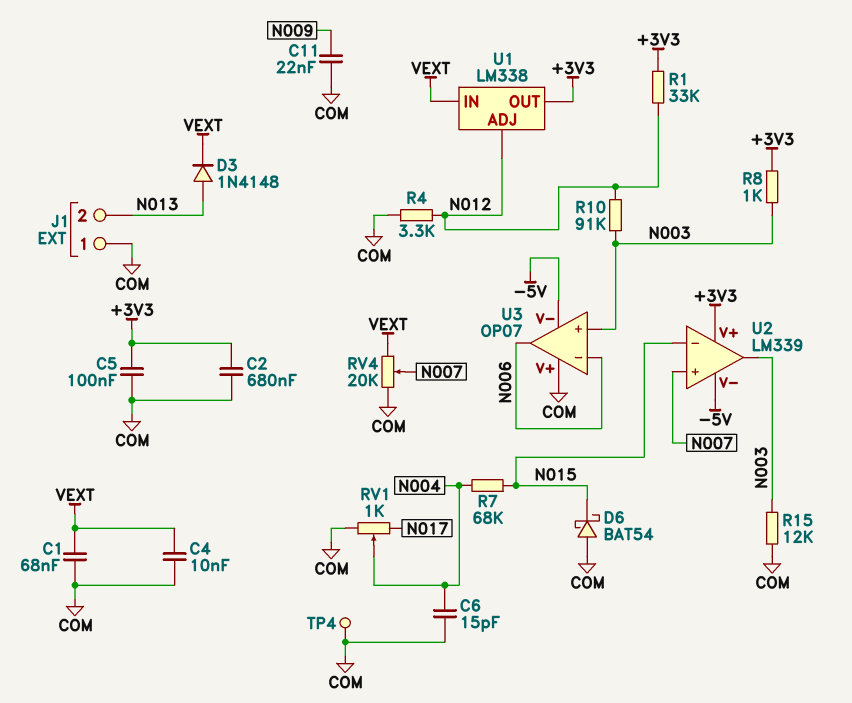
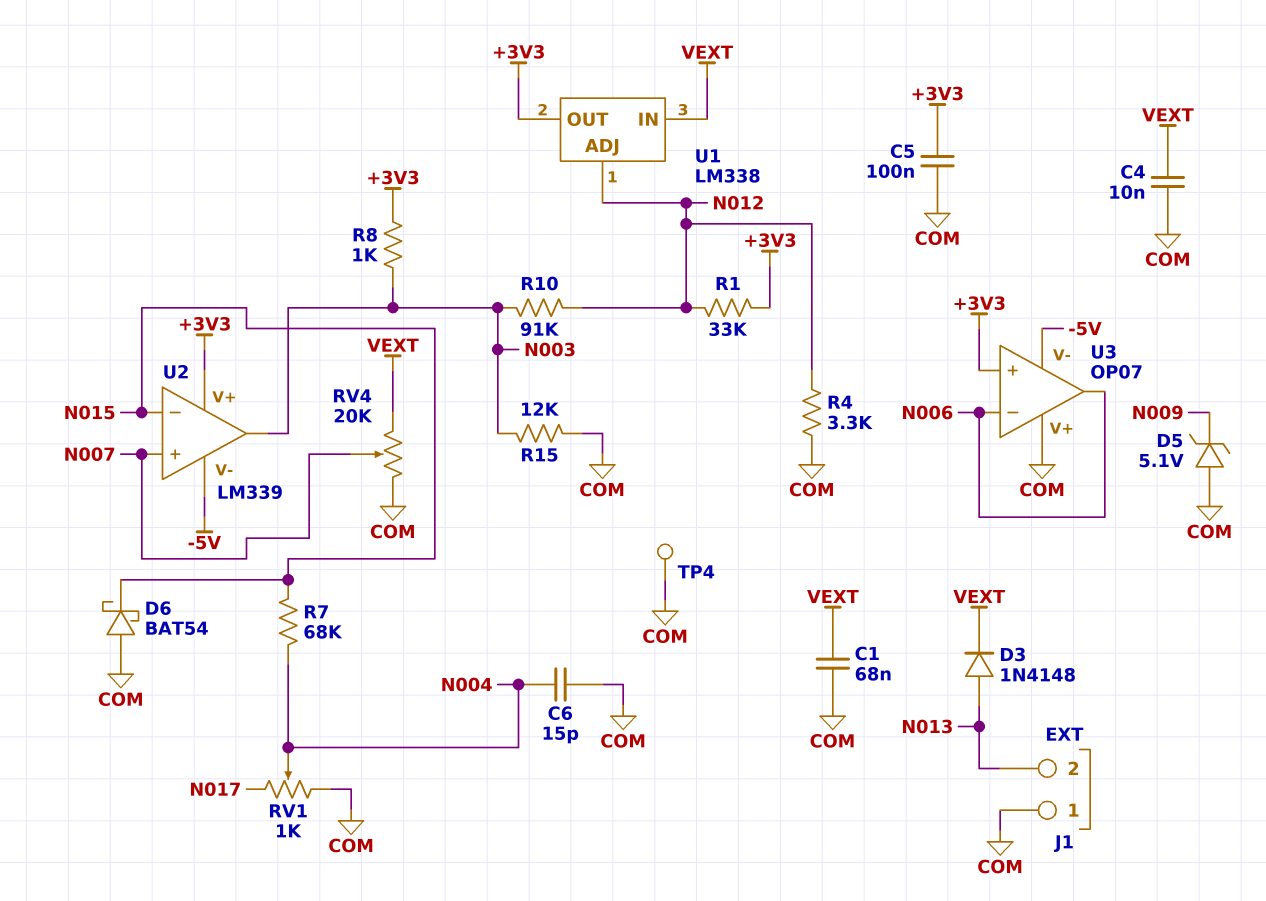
C2: 680nF (+3V3, COM) -> none
C11: 22nF (COM, N009) -> none
D5: none -> zener 5.1V (A COM, K N009)
U3 pin in+: N003 -> +3V3

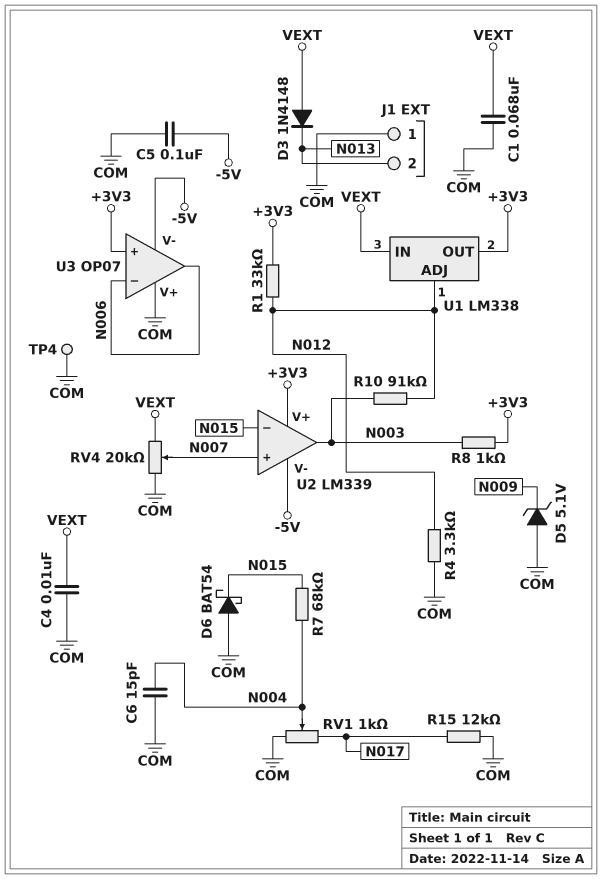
C5: 100nF (+3V3, COM) -> 100nF (-5V, COM)
D3: diode 1N4148 (A N013, K VEXT) -> diode 1N4148 (A VEXT, K N013)
R15: 12k (COM, N003) -> 12k (COM, N017)

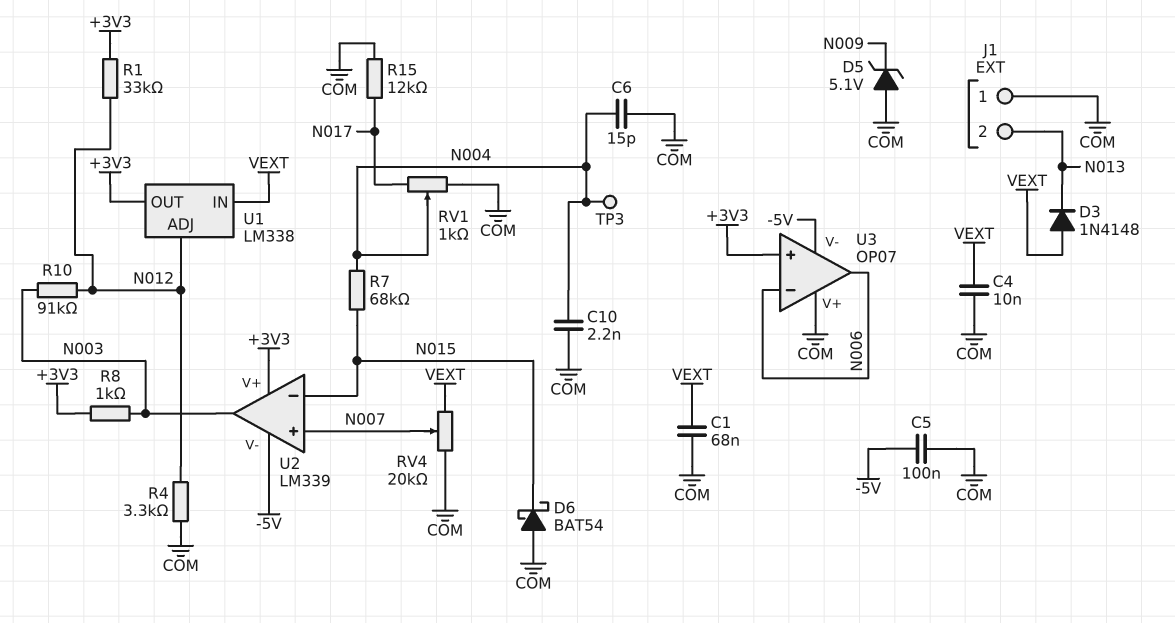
C10: none -> 2.2nF (COM, N004)
TP3: none -> test point (N004)
TP4: test point (COM) -> none

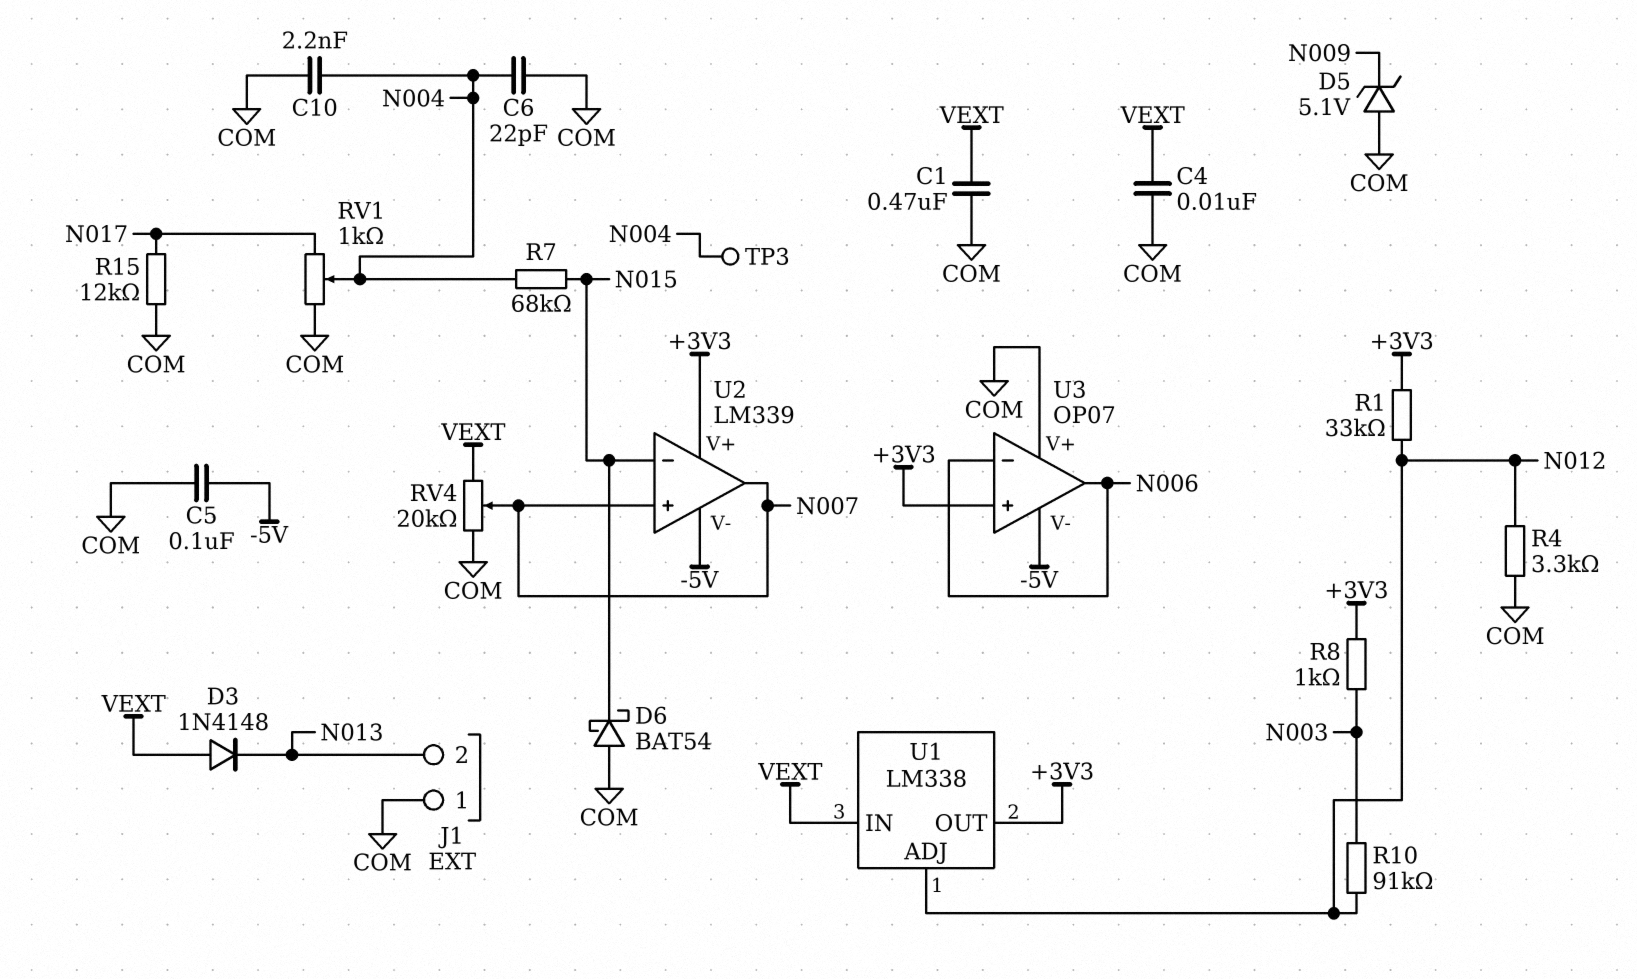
C1: 68nF (COM, VEXT) -> 470nF (COM, VEXT)
C6: 15pF (COM, N004) -> 22pF (COM, N004)
U2 pin out: N003 -> N007

